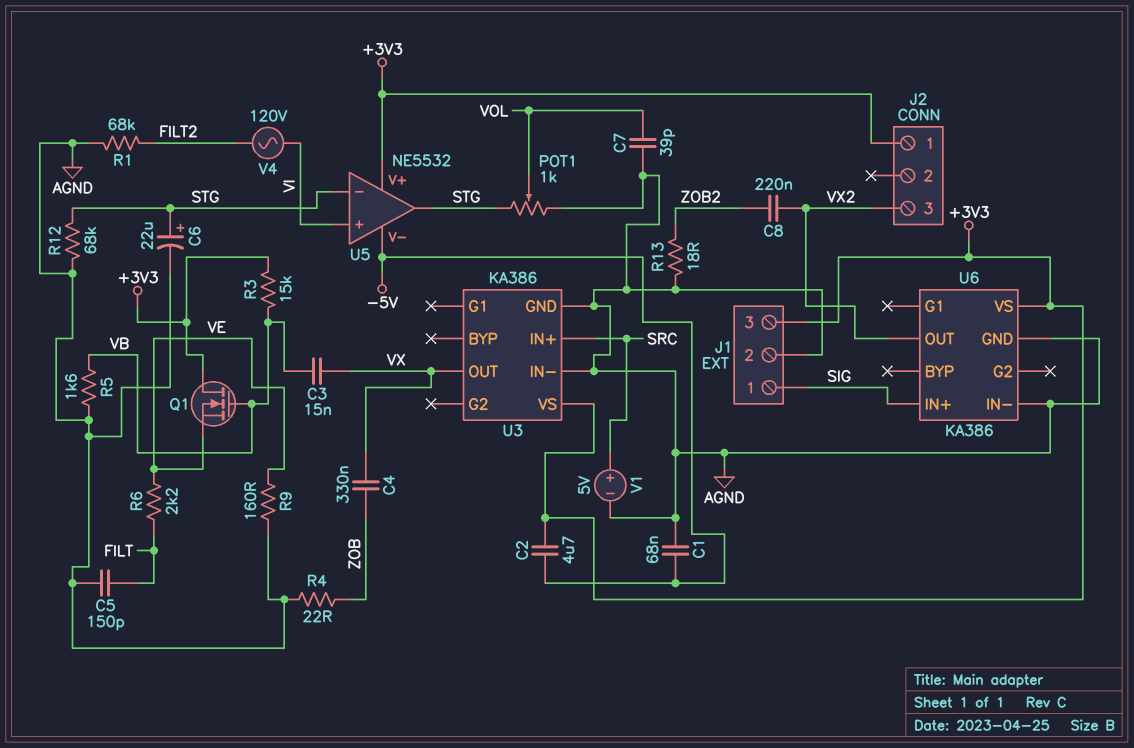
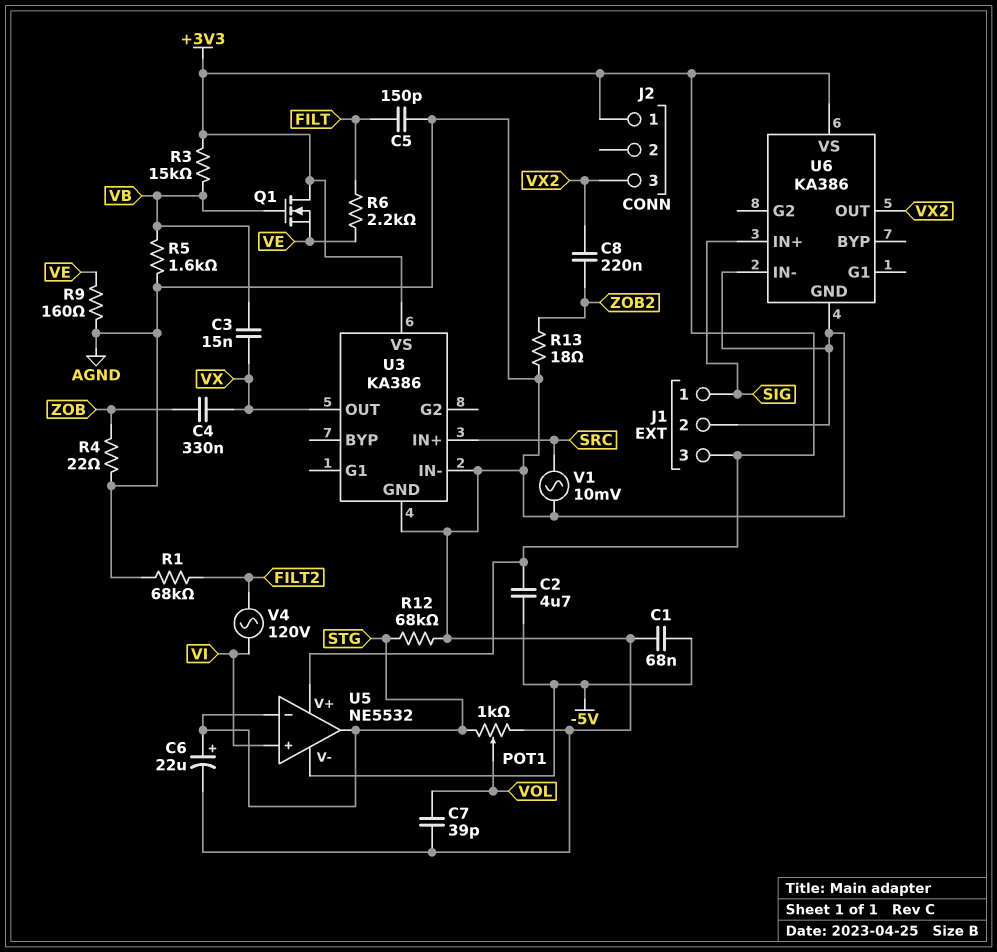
V1: 5V (plus SRC, minus AGND) -> AC 10mV (AGND, SRC)

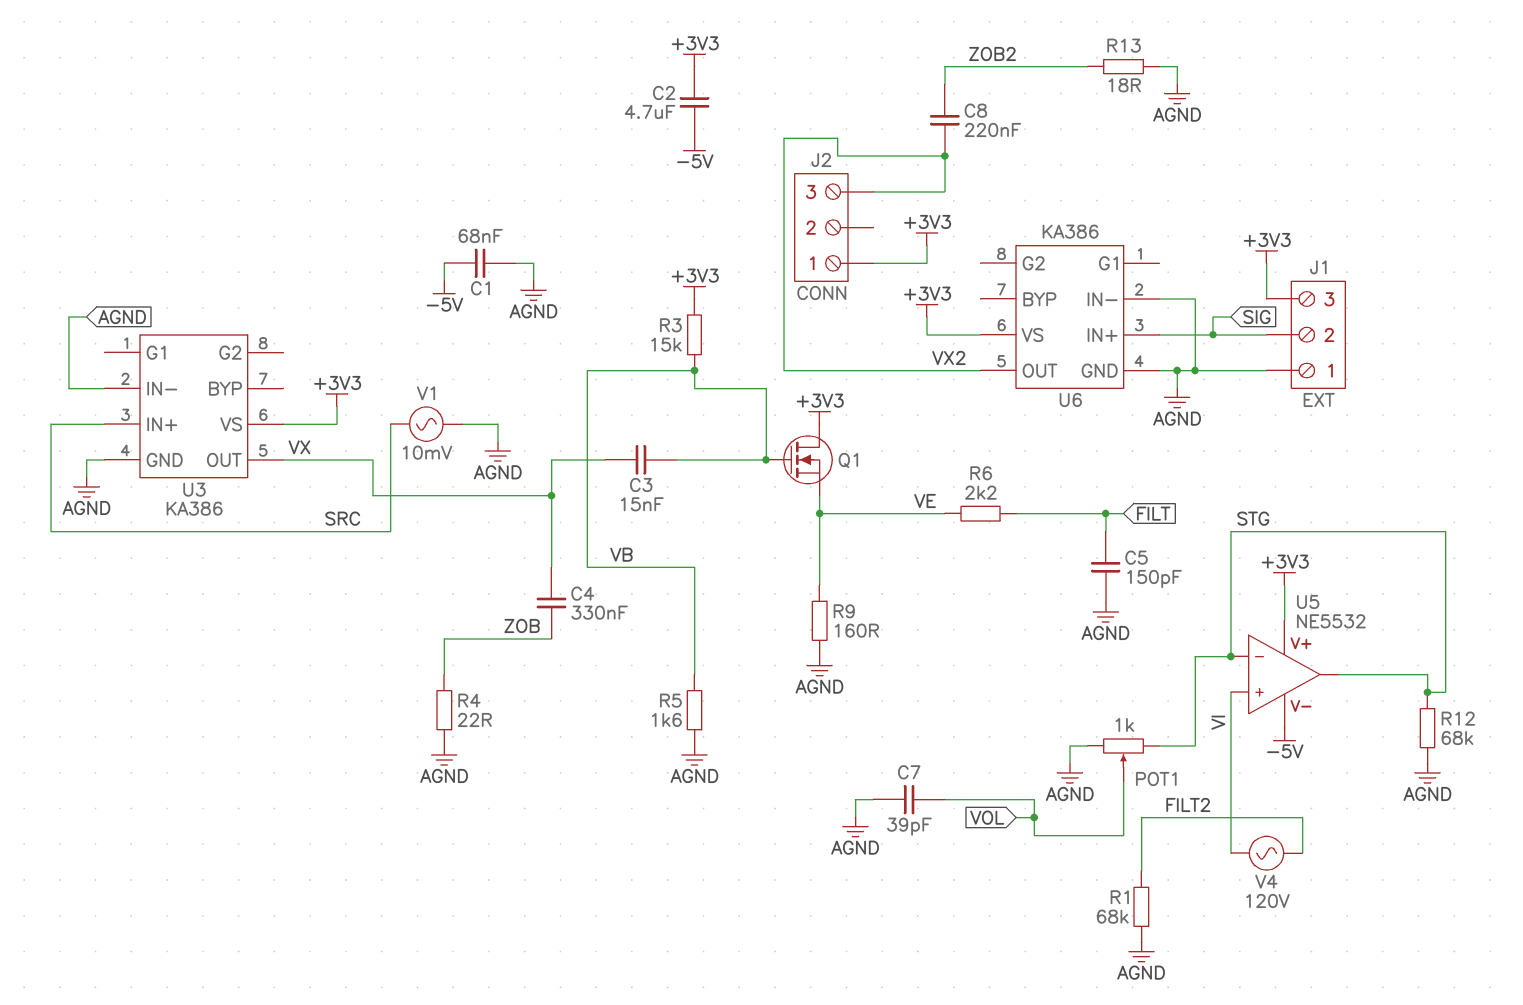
C6: 22uF (plus STG, minus AGND) -> none
J1 pin 1: SIG -> AGND
J1 pin 2: AGND -> SIG

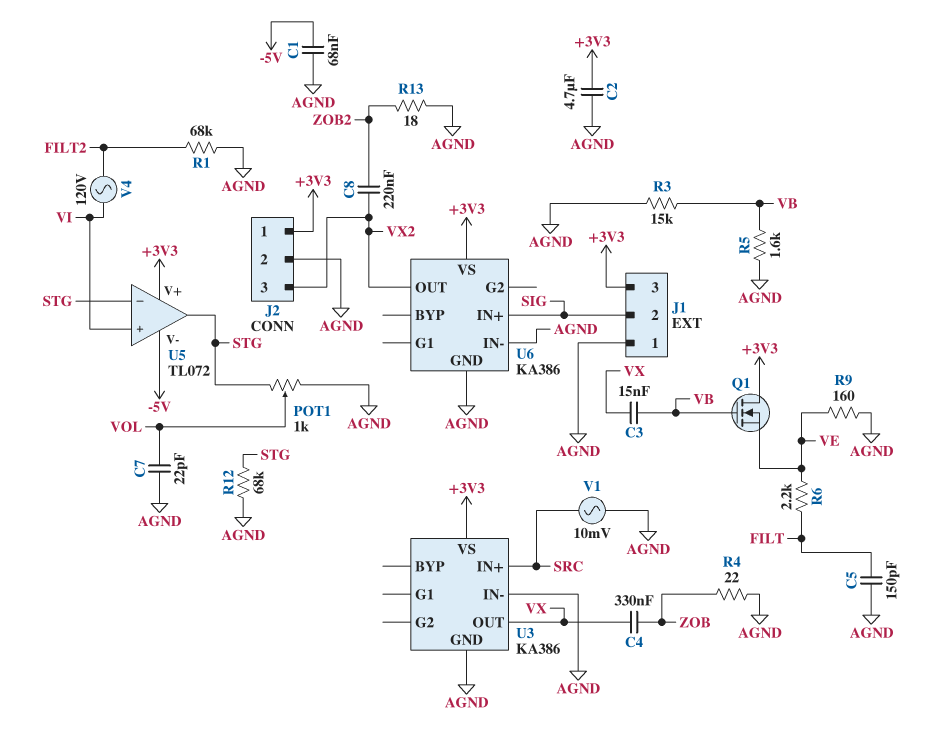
C2: 4.7uF (+3V3, -5V) -> 4.7uF (+3V3, AGND)
C7: 39pF (AGND, VOL) -> 22pF (AGND, VOL)
J2 pin 2: none -> AGND
R3: 15k (+3V3, VB) -> 15k (AGND, VB)
U5: NE5532 -> TL072

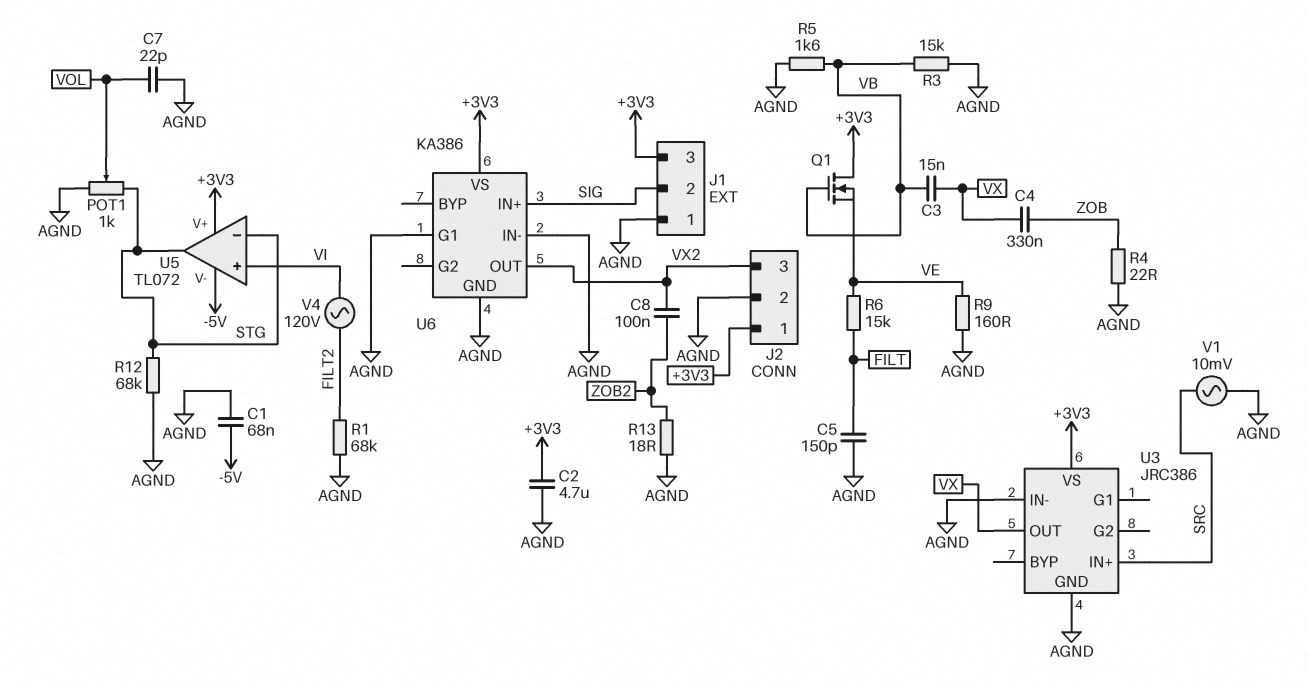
C8: 220nF (VX2, ZOB2) -> 100nF (VX2, ZOB2)
R6: 2.2k (FILT, VE) -> 15k (FILT, VE)
U3: KA386 -> JRC386
U6 pin G1: none -> AGND

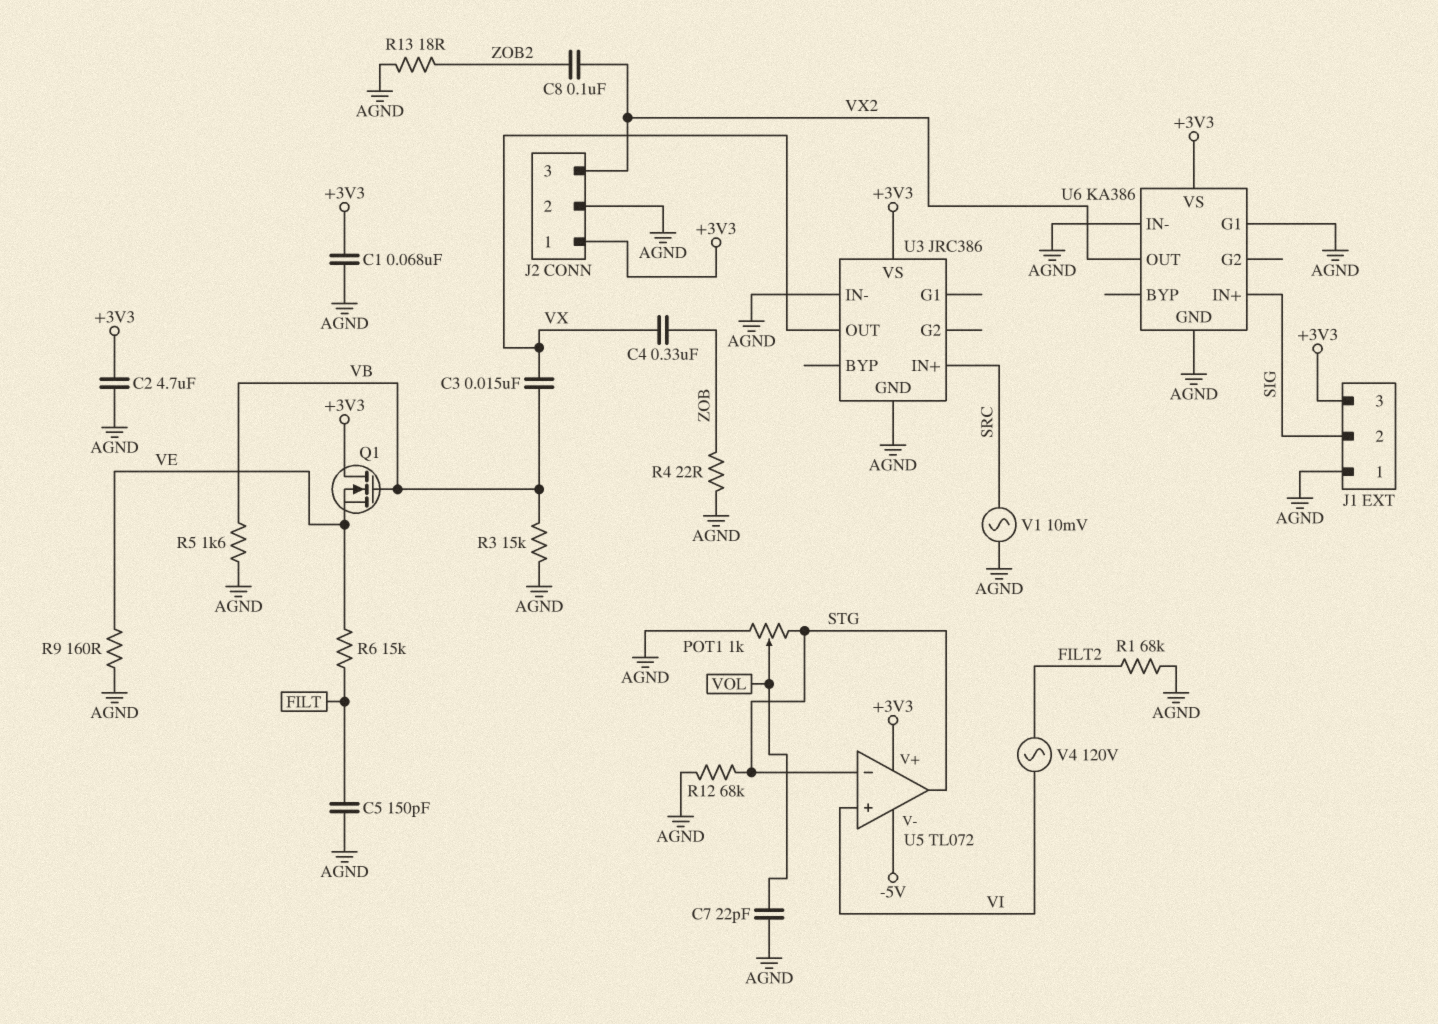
C1: 68nF (-5V, AGND) -> 68nF (+3V3, AGND)

